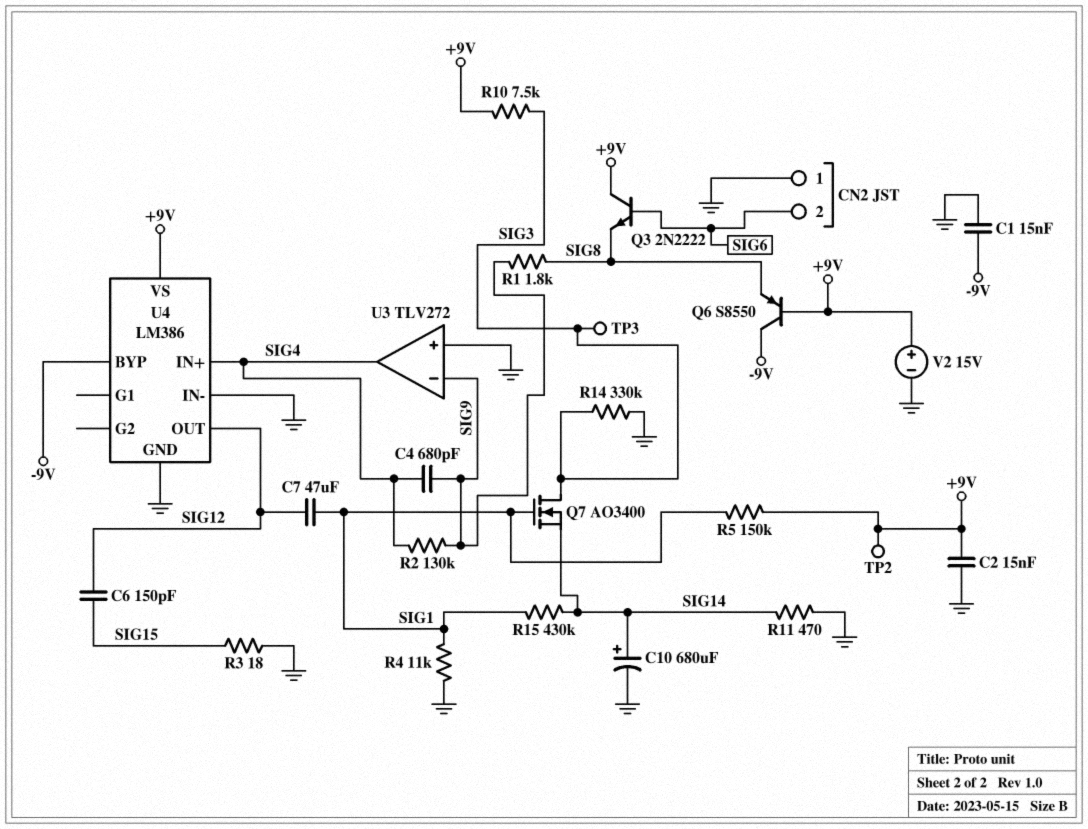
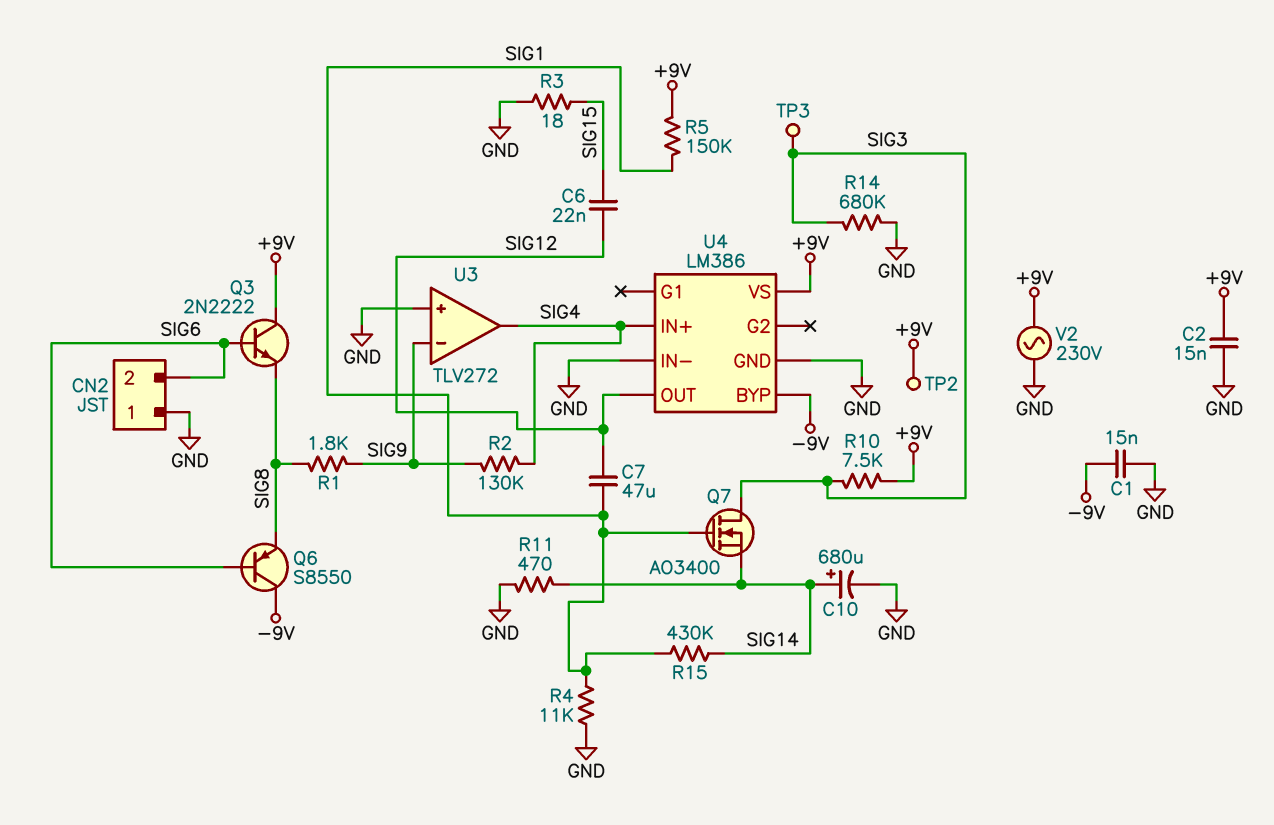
C4: 680pF (SIG4, SIG9) -> none
C6: 150pF (SIG12, SIG15) -> 22nF (SIG12, SIG15)
Q6: PNP S8550 (B +9V, C -9V, E SIG8) -> PNP S8550 (B SIG6, C -9V, E SIG8)
R14: 330k (GND, SIG3) -> 680k (GND, SIG3)
V2: 15V (plus +9V, minus GND) -> AC 230V (+9V, GND)

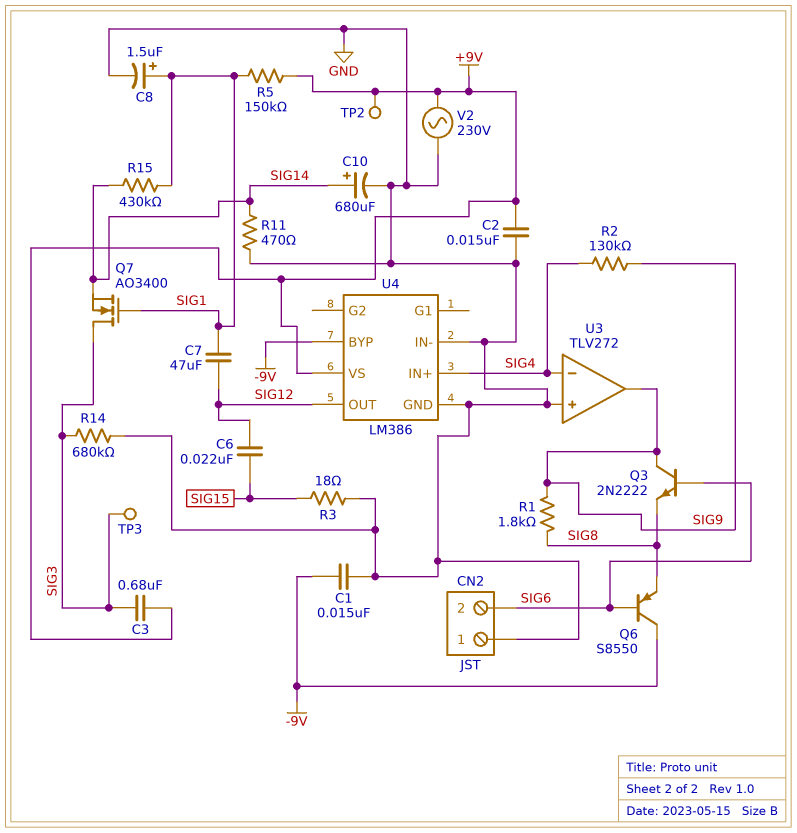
C3: none -> 680nF (+9V, SIG3)
C8: none -> 1.5uF (plus SIG1, minus GND)
Q3: NPN 2N2222 (B SIG6, C +9V, E SIG8) -> NPN 2N2222 (B SIG6, C SIG9, E SIG8)
R4: 11k (GND, SIG1) -> none
R10: 7.5k (+9V, SIG3) -> none
U3 pin in-: SIG9 -> SIG4
U3 pin out: SIG4 -> SIG9

